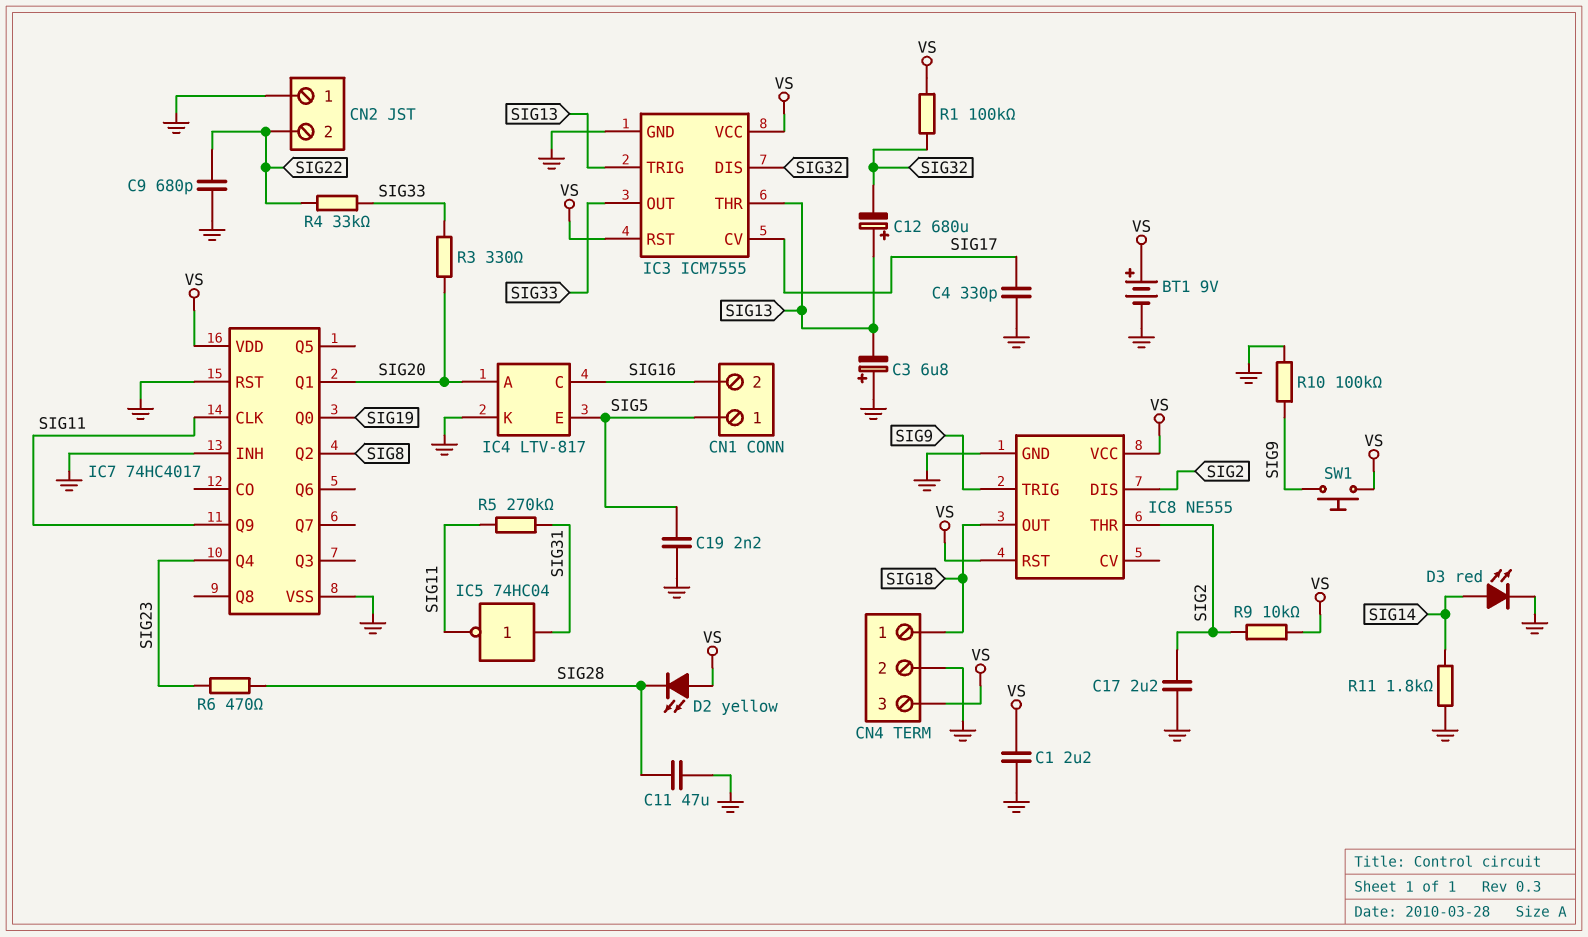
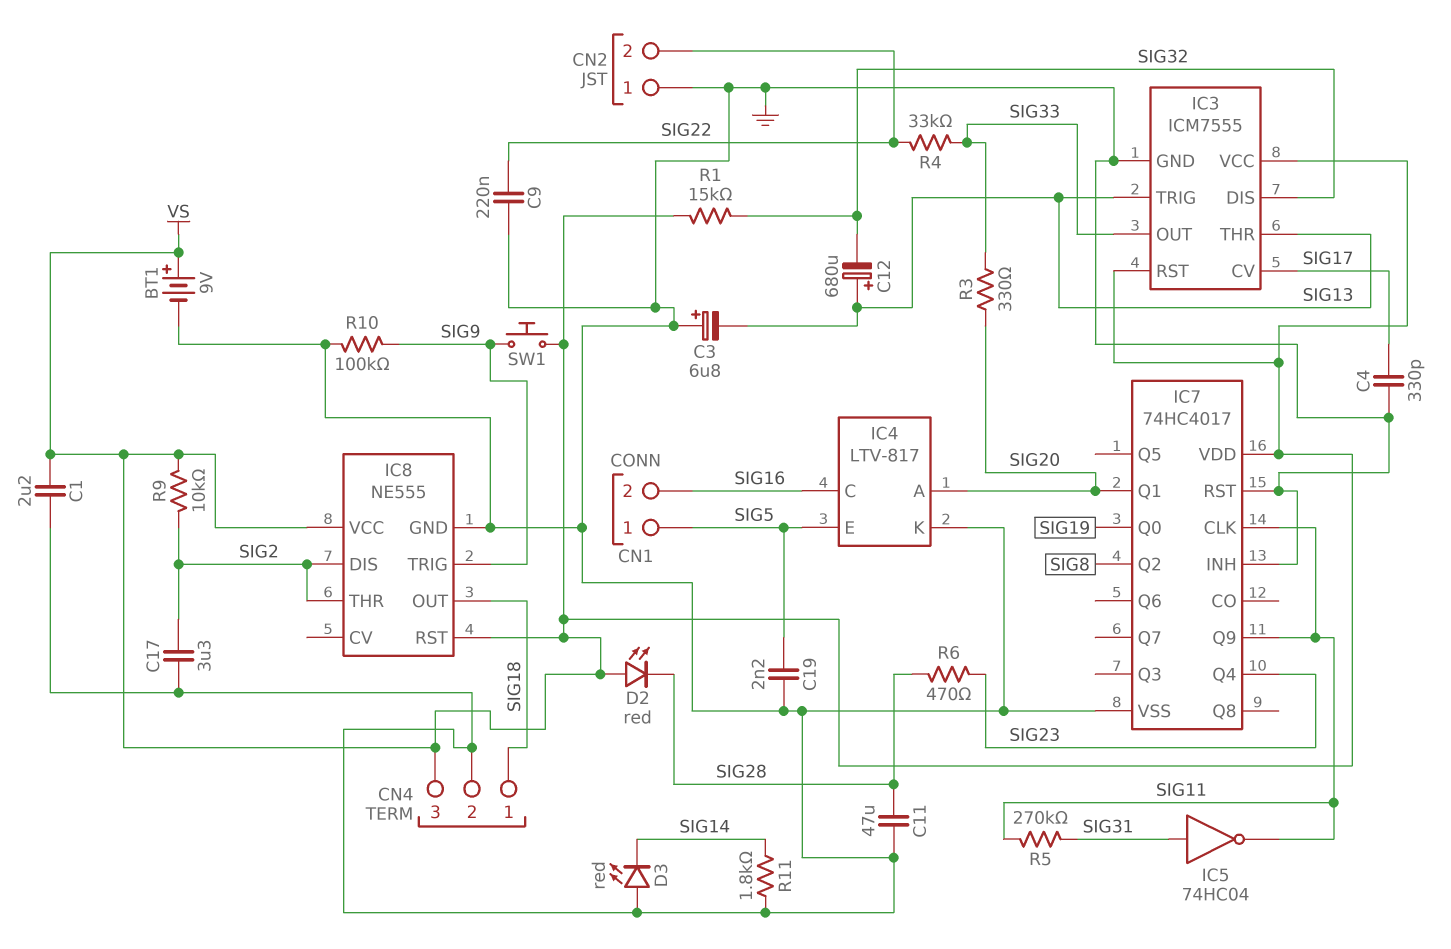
C9: 680pF (GND, SIG22) -> 220nF (GND, SIG22)
C17: 2.2uF (GND, SIG2) -> 3.3uF (GND, SIG2)
D2: LED yellow (A VS, K SIG28) -> LED red (A VS, K SIG28)
D3: LED red (A SIG14, K GND) -> LED red (A GND, K SIG14)
R1: 100k (SIG32, VS) -> 15k (SIG32, VS)

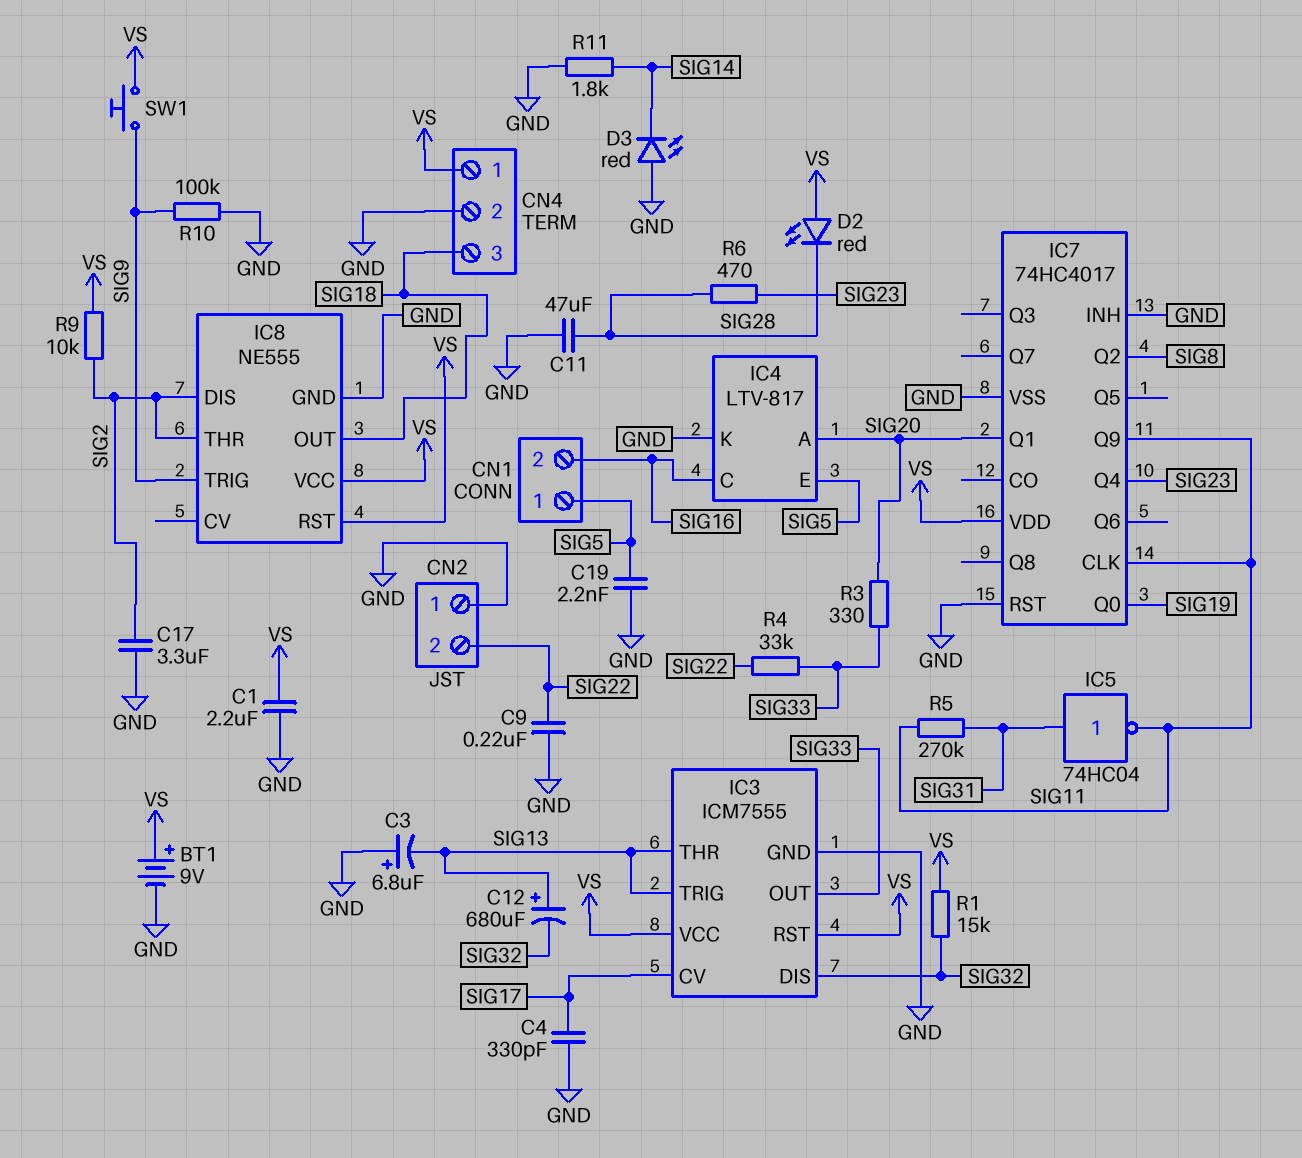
CN4 pin 1: SIG18 -> VS
CN4 pin 3: VS -> SIG18

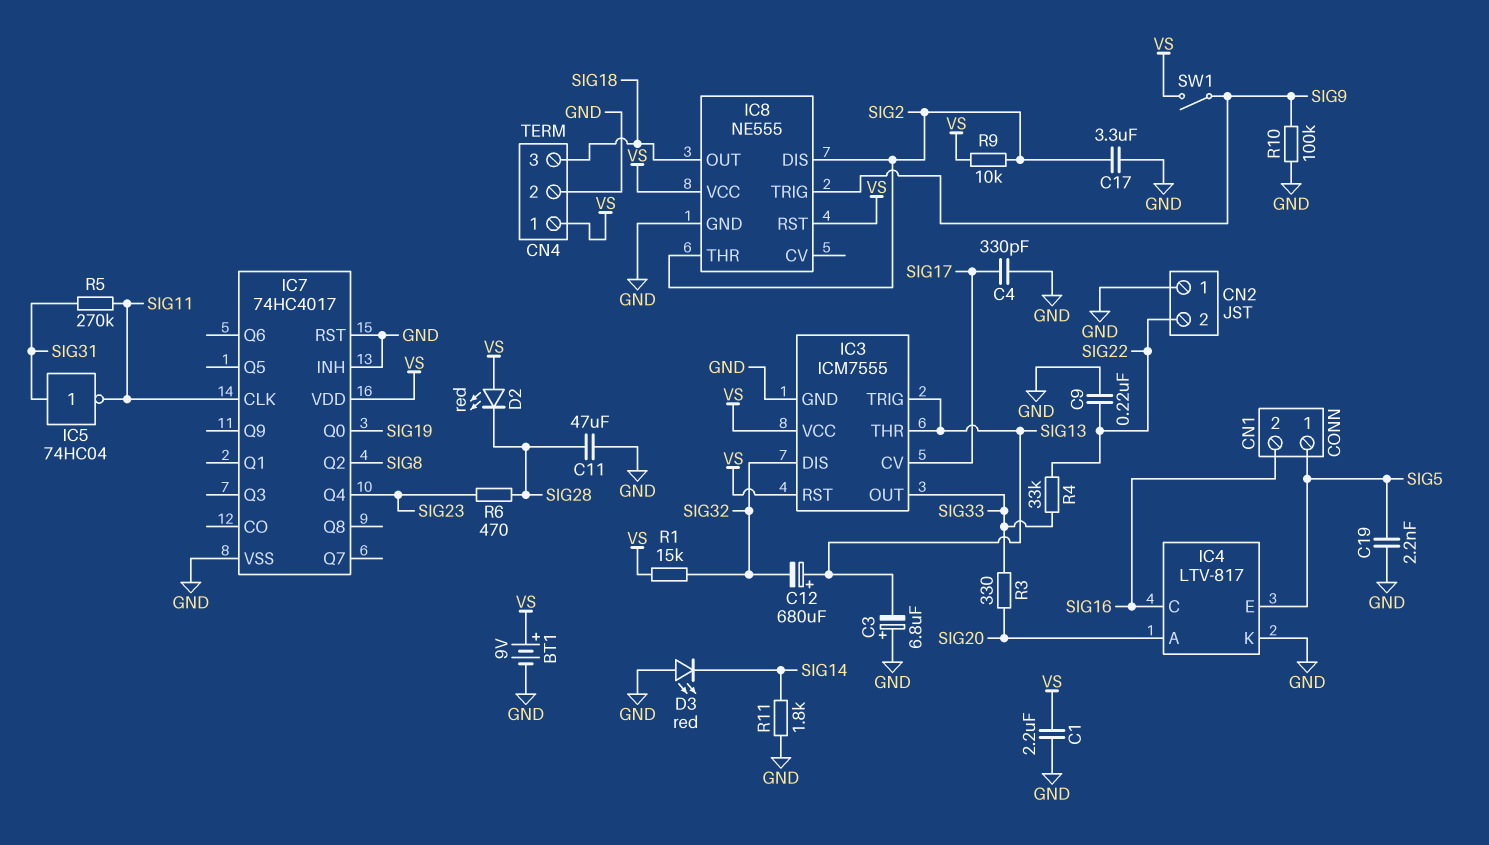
IC7 pin Q1: SIG20 -> none
IC7 pin Q9: SIG11 -> none
SW1: button (SIG9, VS) -> switch (SIG9, VS)

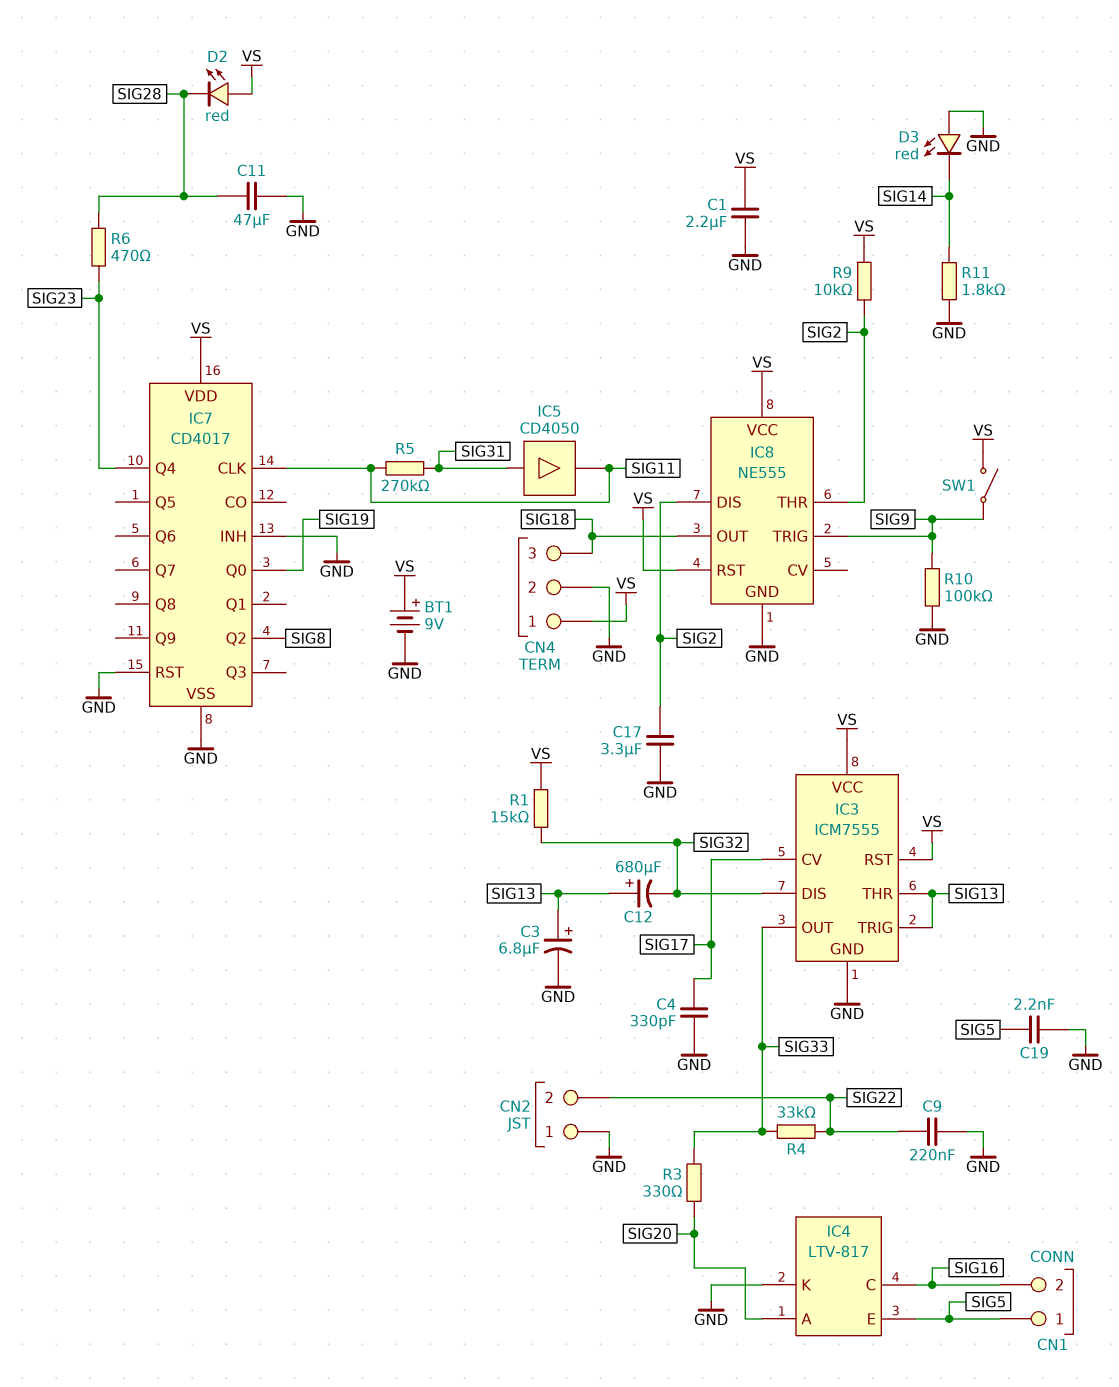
C3: 6.8uF (plus GND, minus SIG13) -> 6.8uF (plus SIG13, minus GND)
IC5: NOT 74HC04 (in SIG31, out SIG11) -> buffer CD4050 (in SIG31, out SIG11)
IC7: 74HC4017 -> CD4017

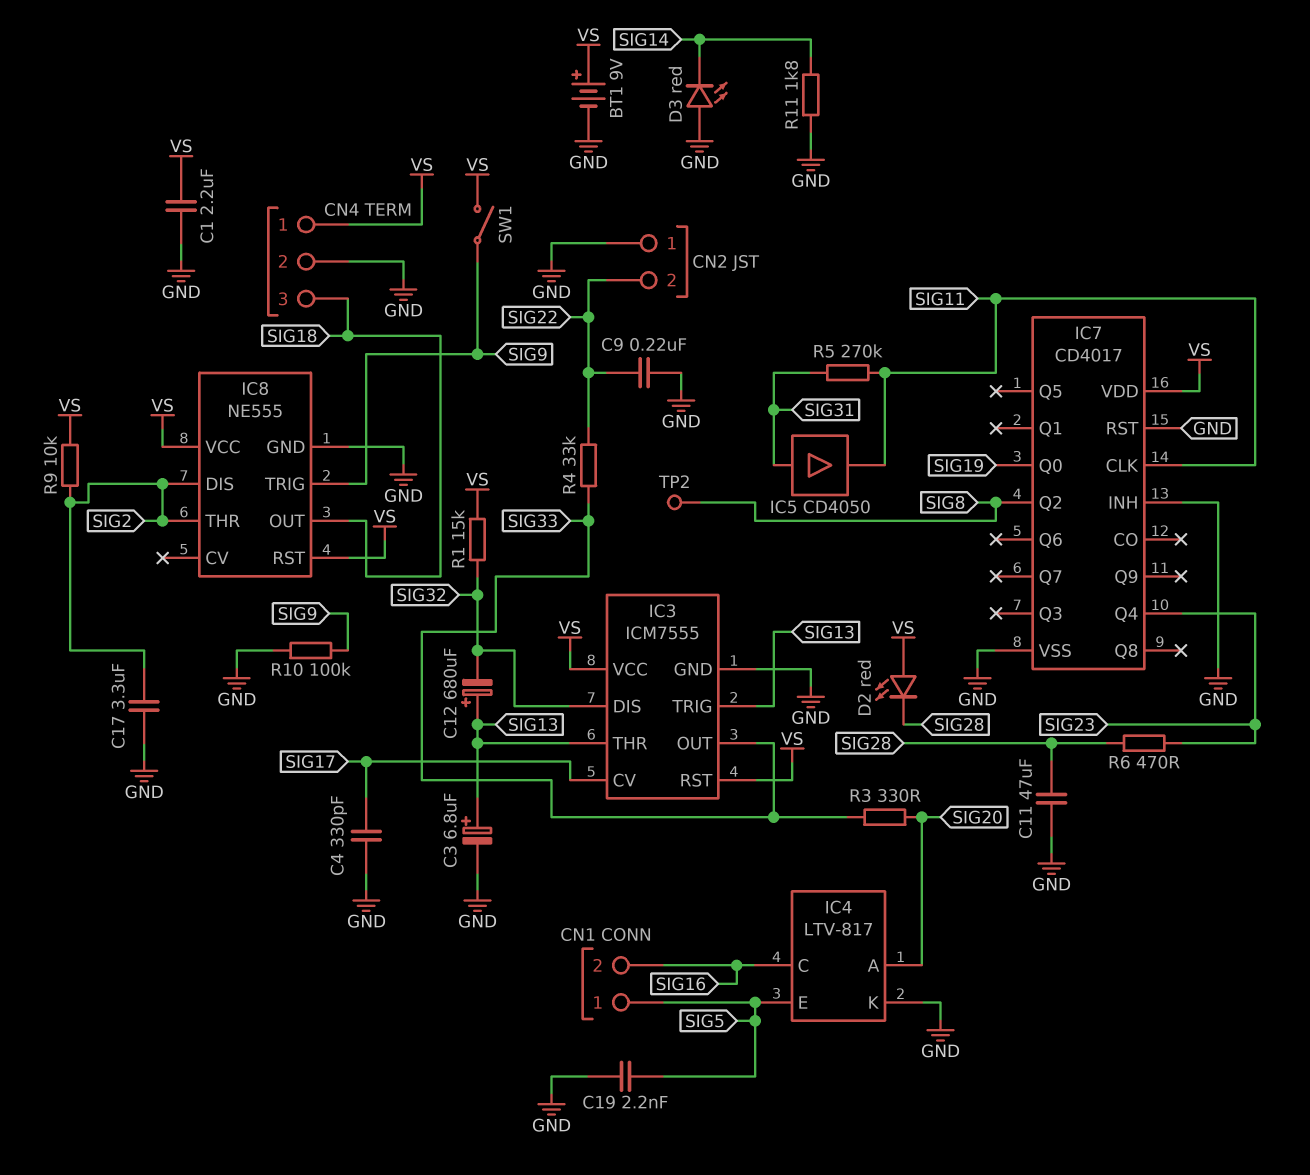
TP2: none -> test point (SIG8)

